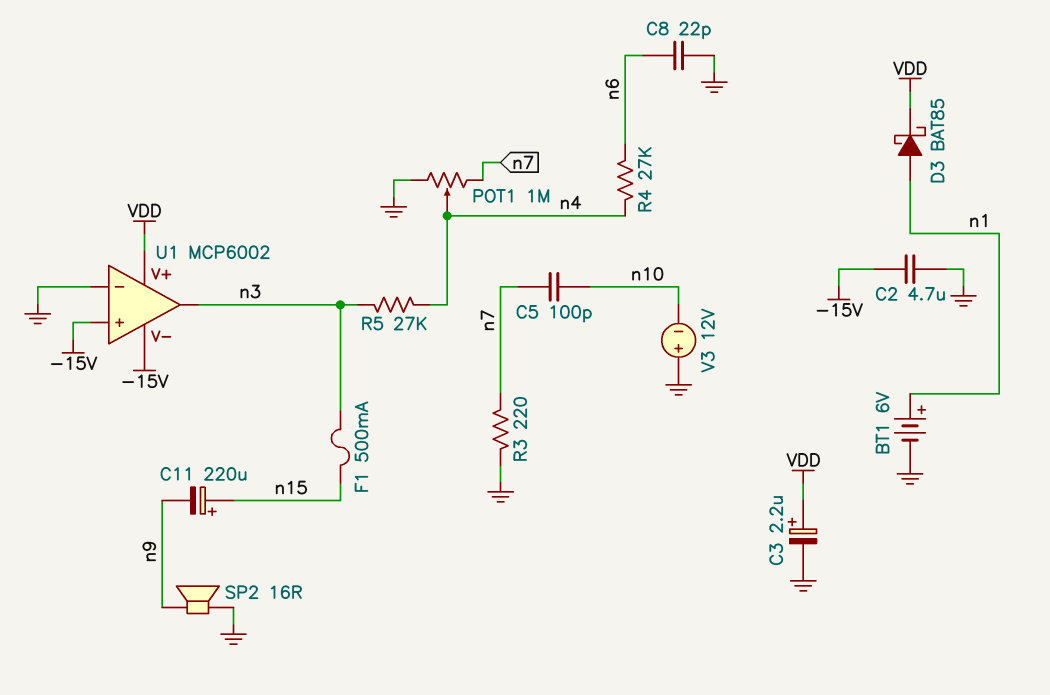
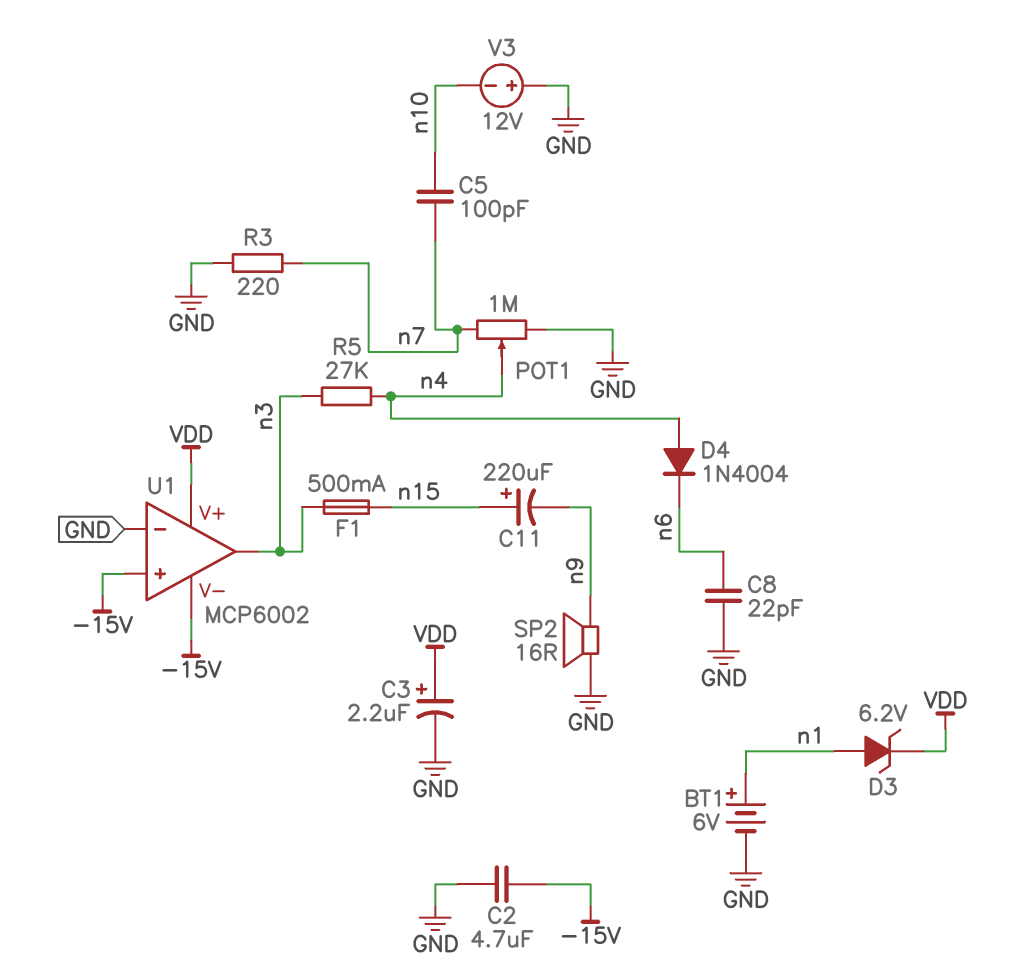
D3: schottky BAT85 (A n1, K VDD) -> zener 6.2V (A n1, K VDD)
D4: none -> diode 1N4004 (A n4, K n6)
R4: 27k (n4, n6) -> none

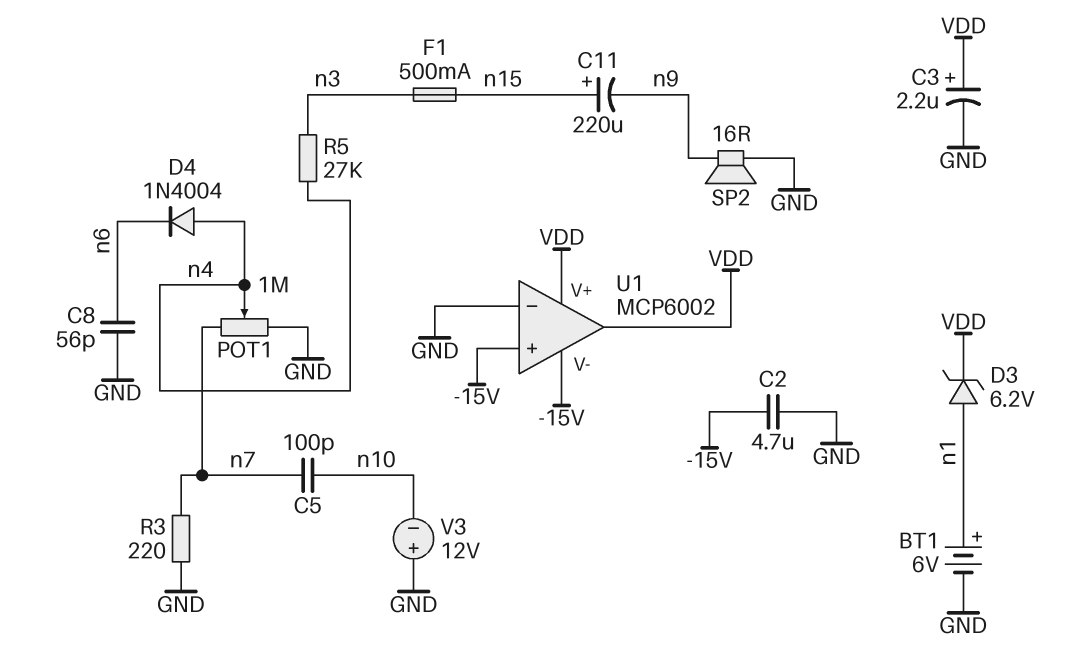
C8: 22pF (GND, n6) -> 56pF (GND, n6)
U1 pin out: n3 -> VDD

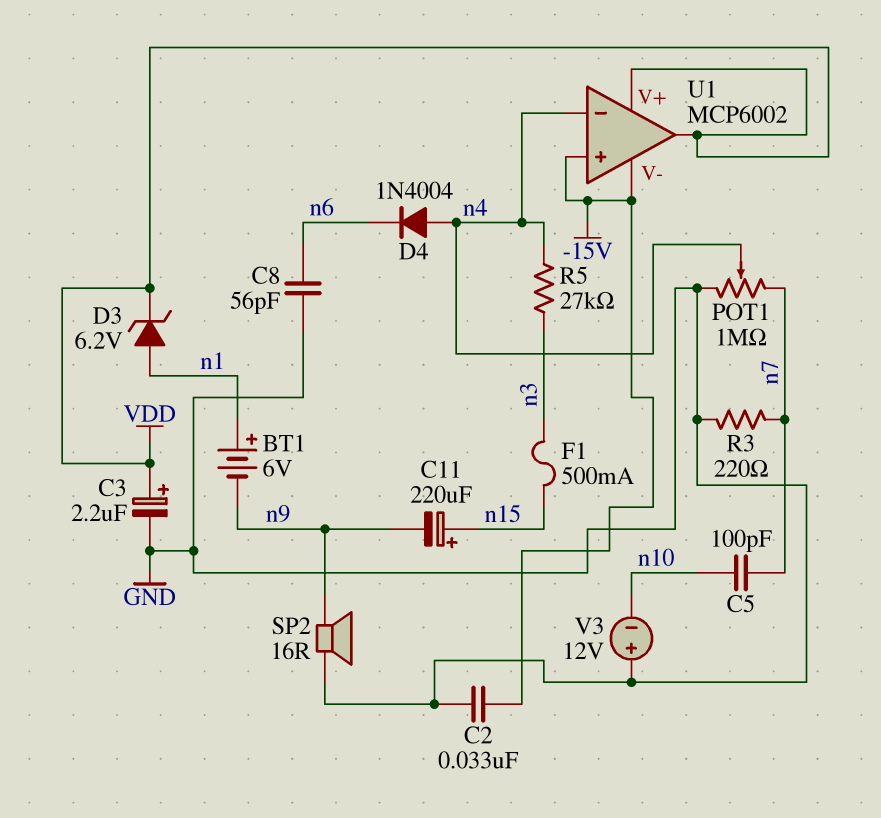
BT1: 6V (plus n1, minus GND) -> 6V (plus n1, minus n9)
C2: 4.7uF (-15V, GND) -> 33nF (-15V, GND)
U1 pin in-: GND -> n4

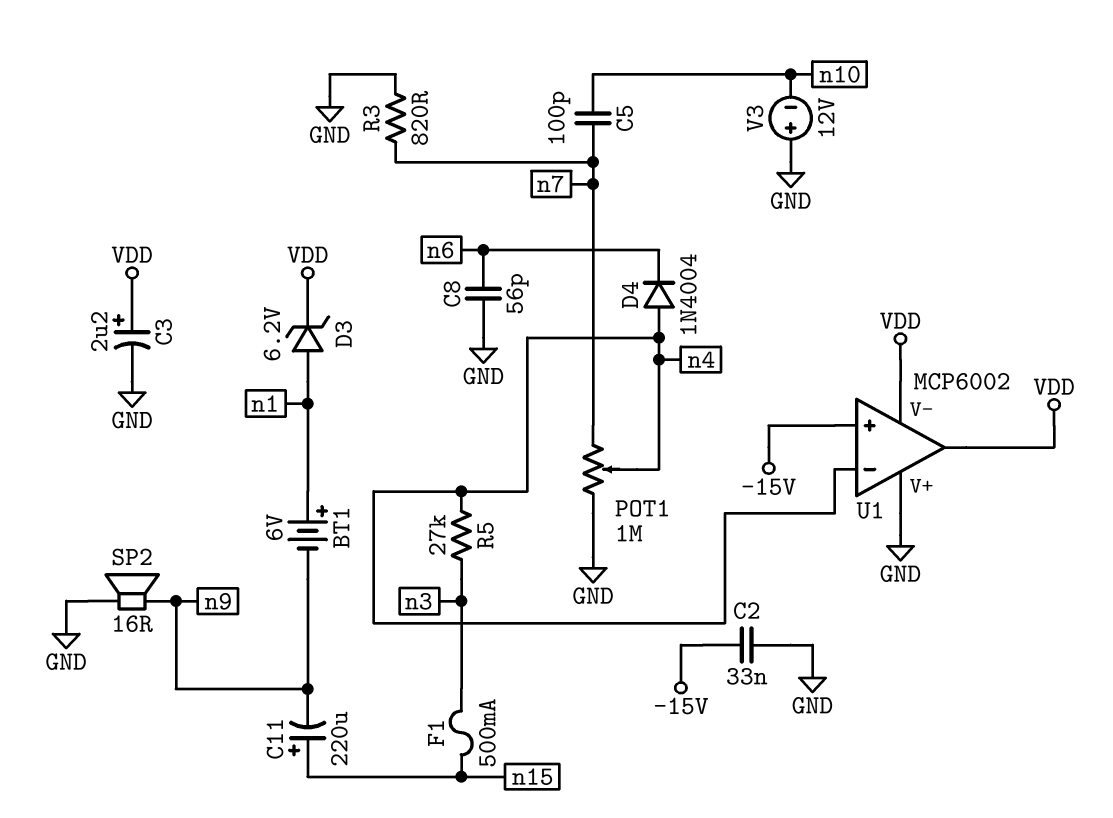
R3: 220 (GND, n7) -> 820 (GND, n7)
U1 pin V+: VDD -> GND
U1 pin V-: -15V -> VDD

